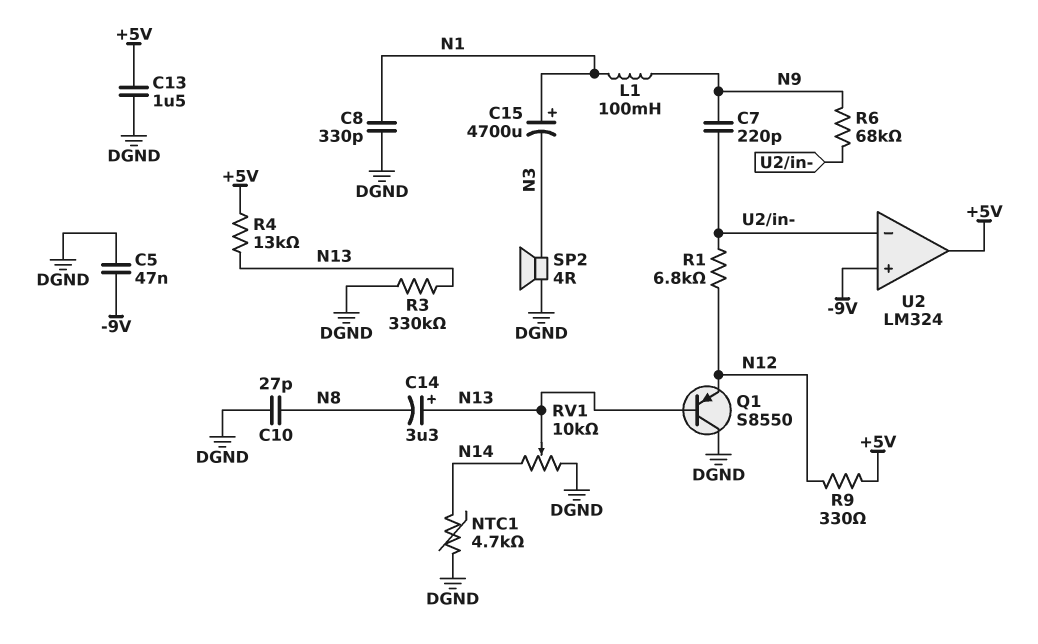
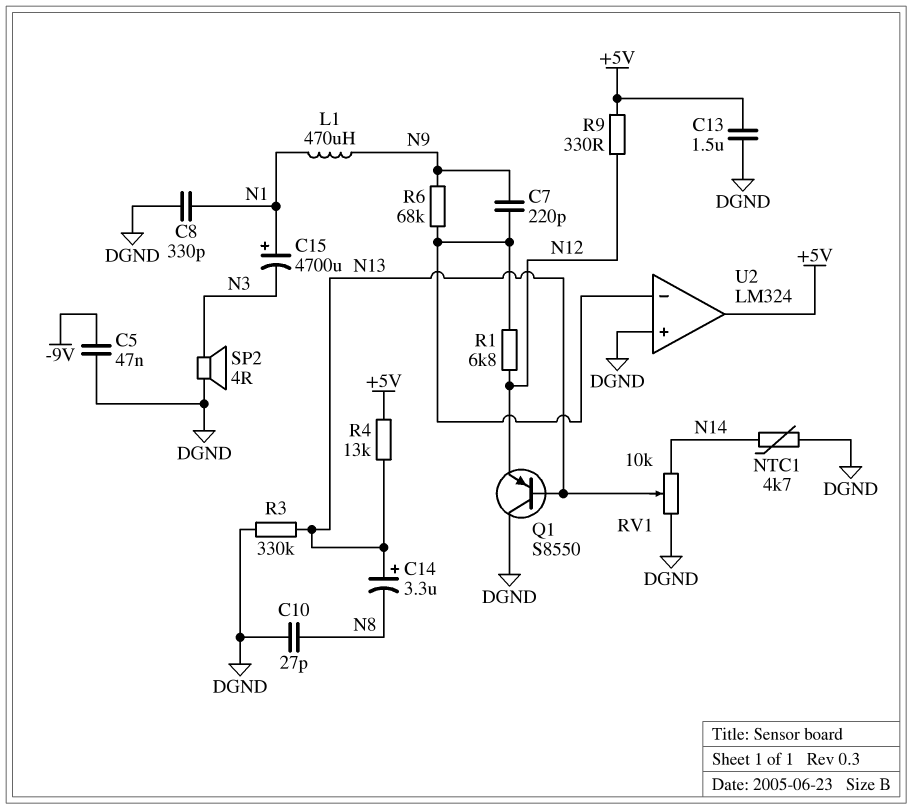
L1: 100mH (N1, N9) -> 470uH (N1, N9)
U2 pin in+: -9V -> DGND

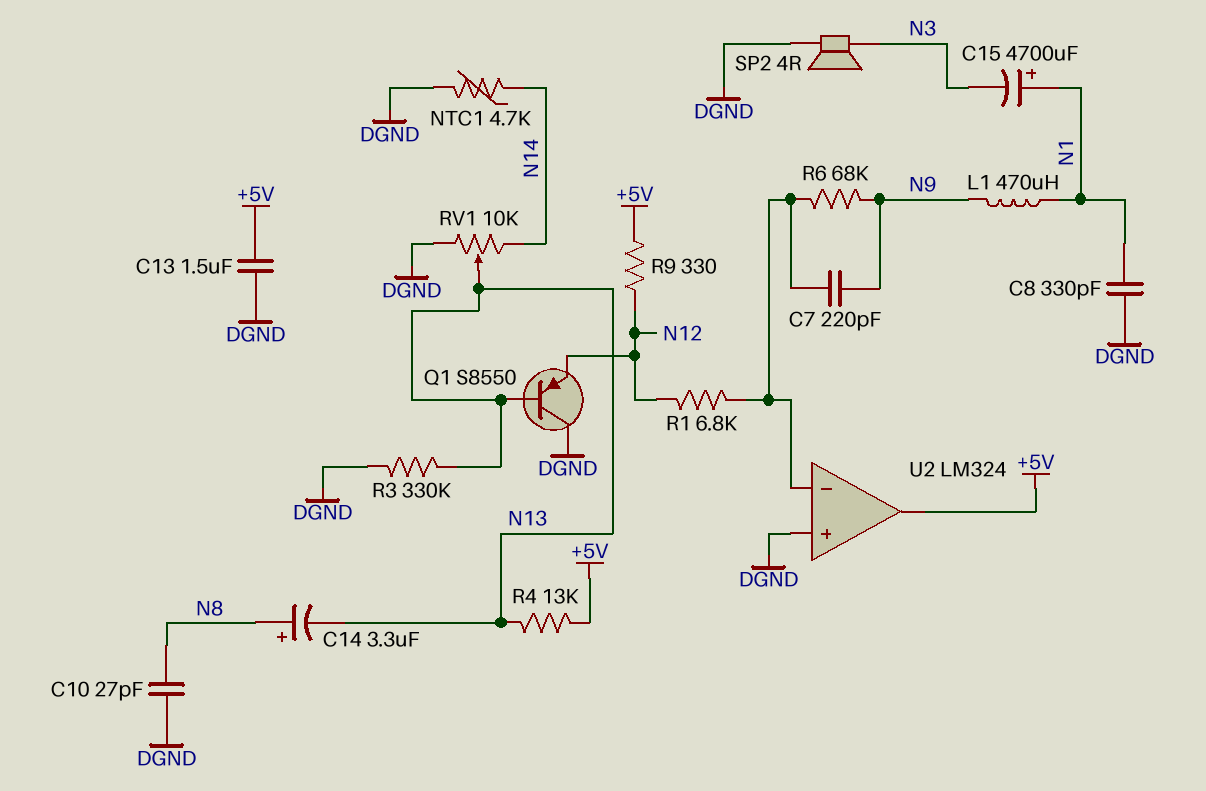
C5: 47nF (-9V, DGND) -> none
C14: 3.3uF (plus N13, minus N8) -> 3.3uF (plus N8, minus N13)

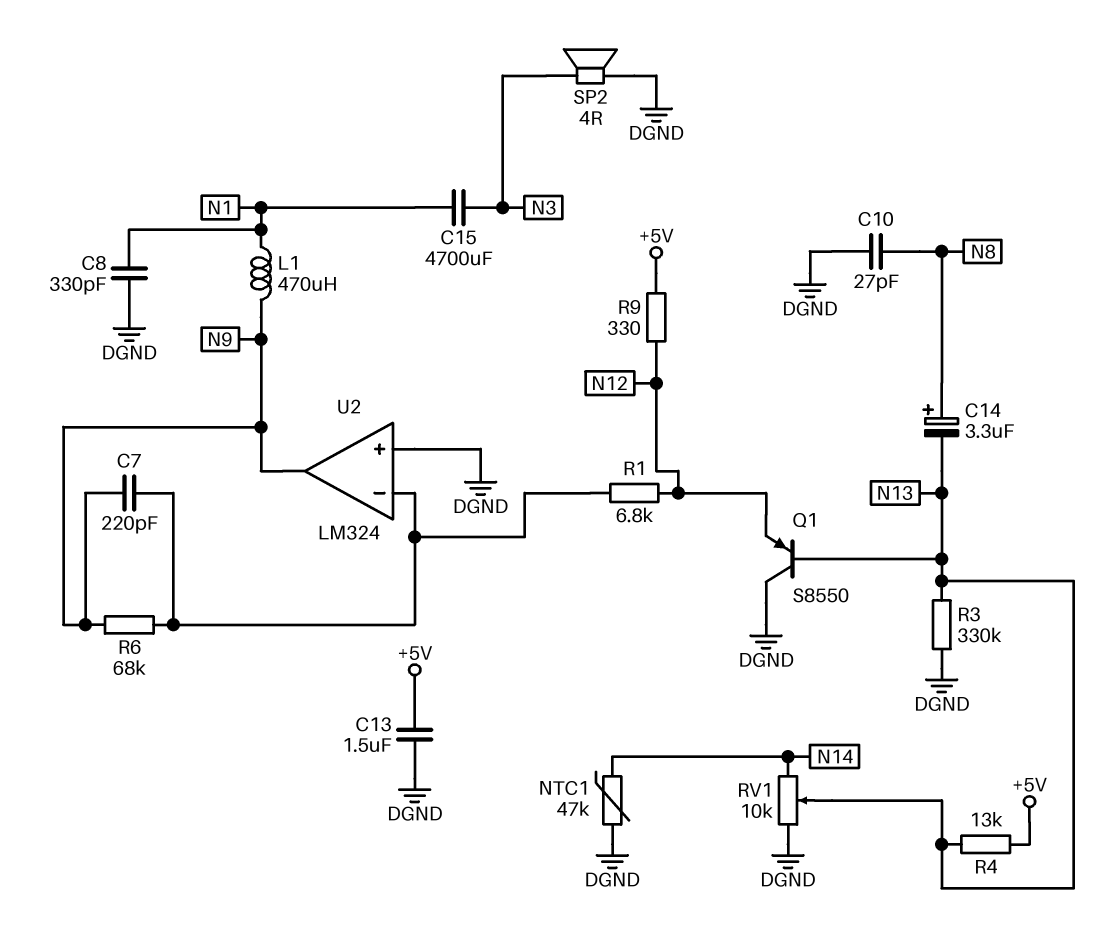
C15: 4700uF (plus N1, minus N3) -> 4700uF (N1, N3)
NTC1: 4.7k (DGND, N14) -> 47k (DGND, N14)
U2 pin out: +5V -> N9

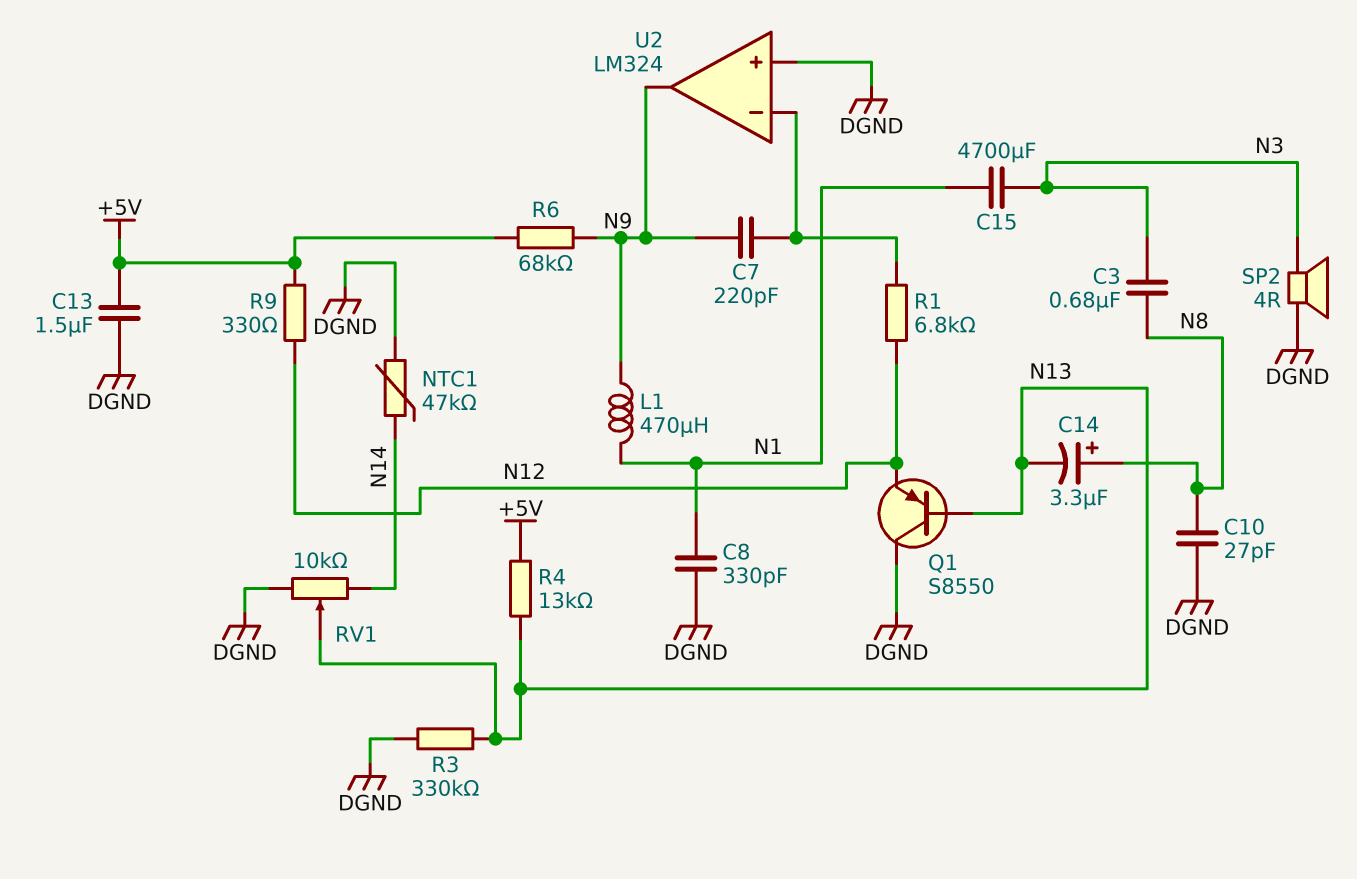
C3: none -> 680nF (N3, N8)
R6: 68k (N9, U2/in-) -> 68k (+5V, N9)

